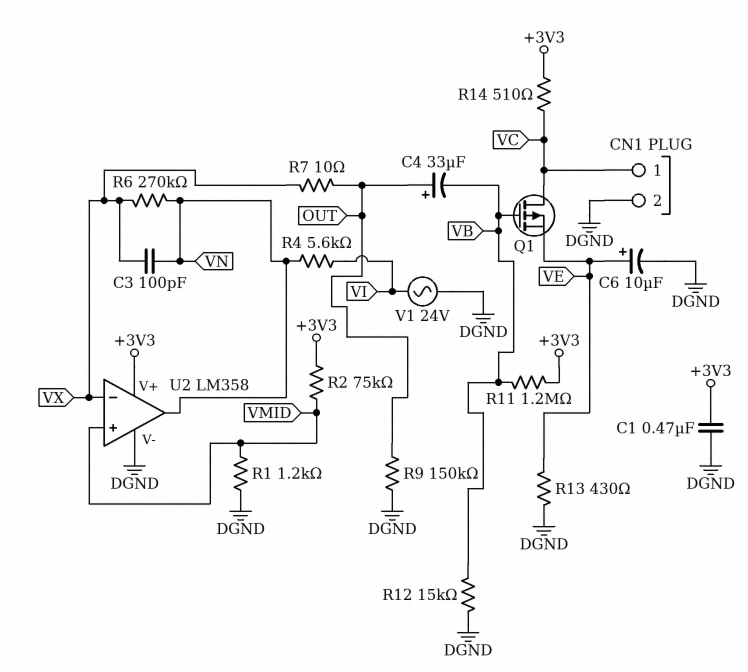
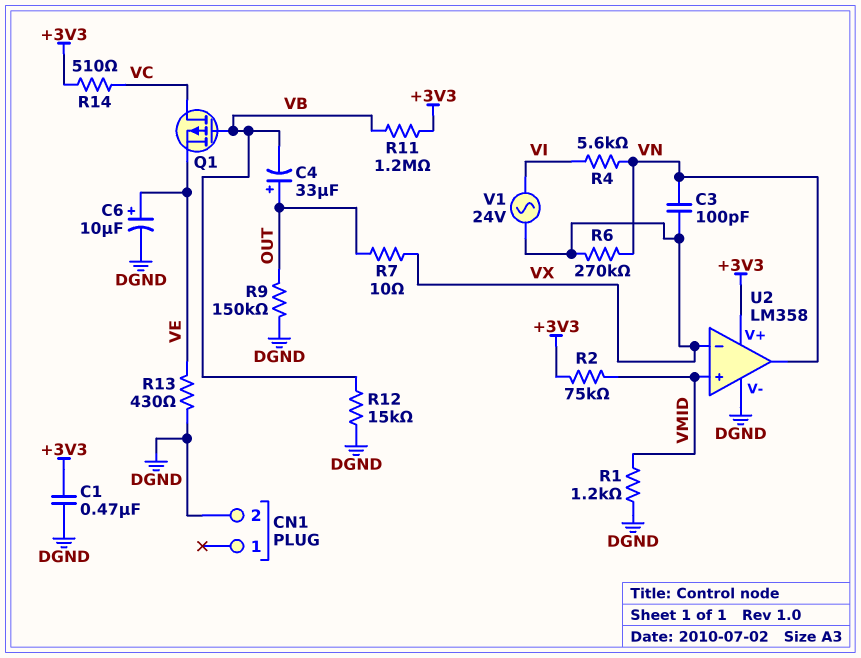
CN1 pin 1: VC -> none
V1: AC 24V (DGND, VI) -> AC 24V (VI, VX)

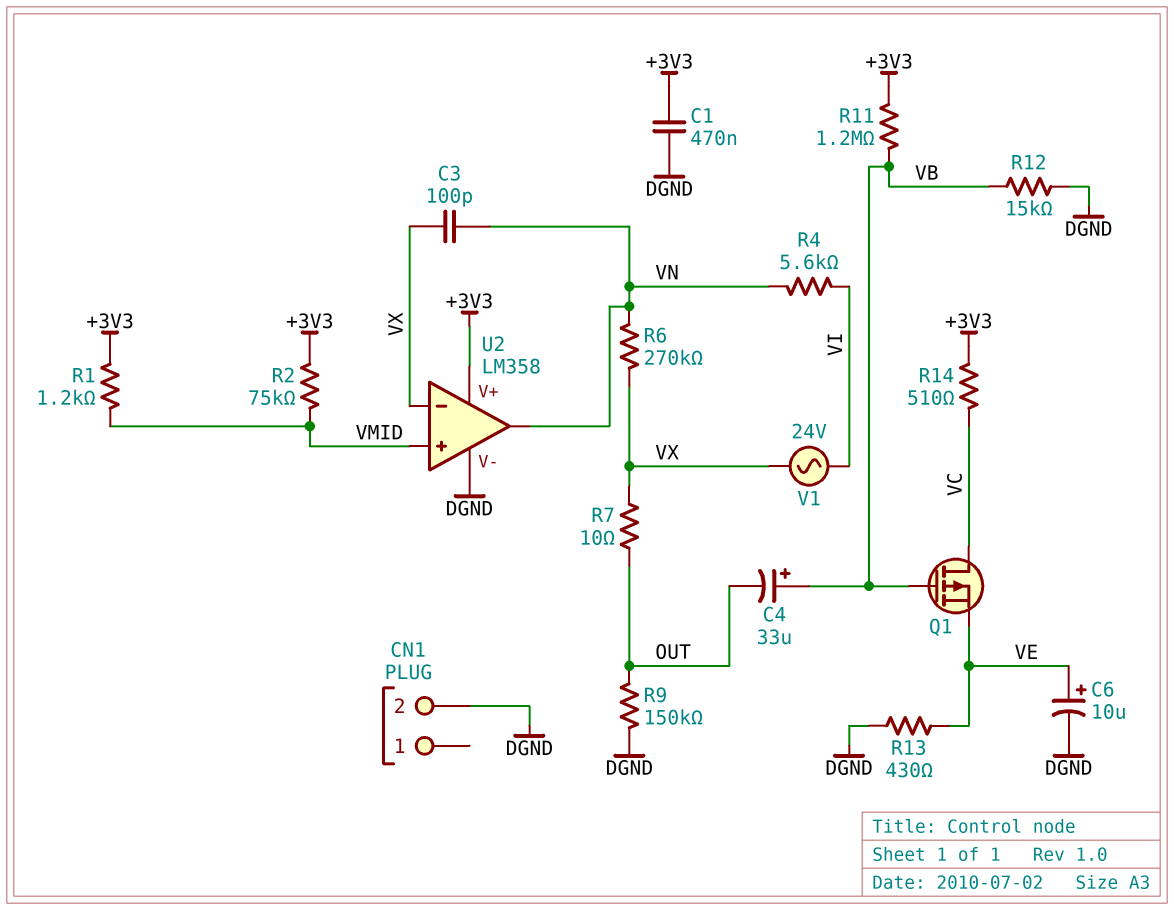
C4: 33uF (plus OUT, minus VB) -> 33uF (plus VB, minus OUT)
R1: 1.2k (DGND, VMID) -> 1.2k (+3V3, VMID)

